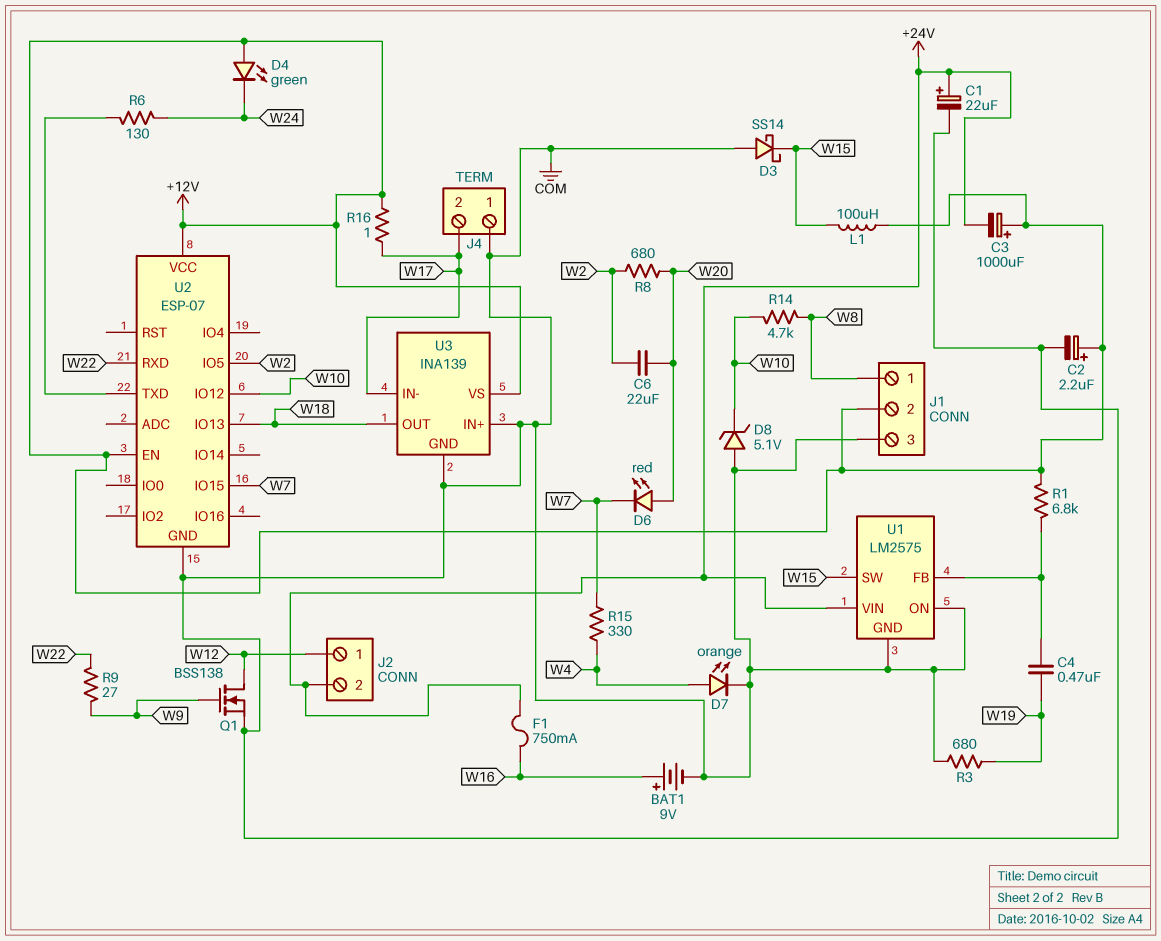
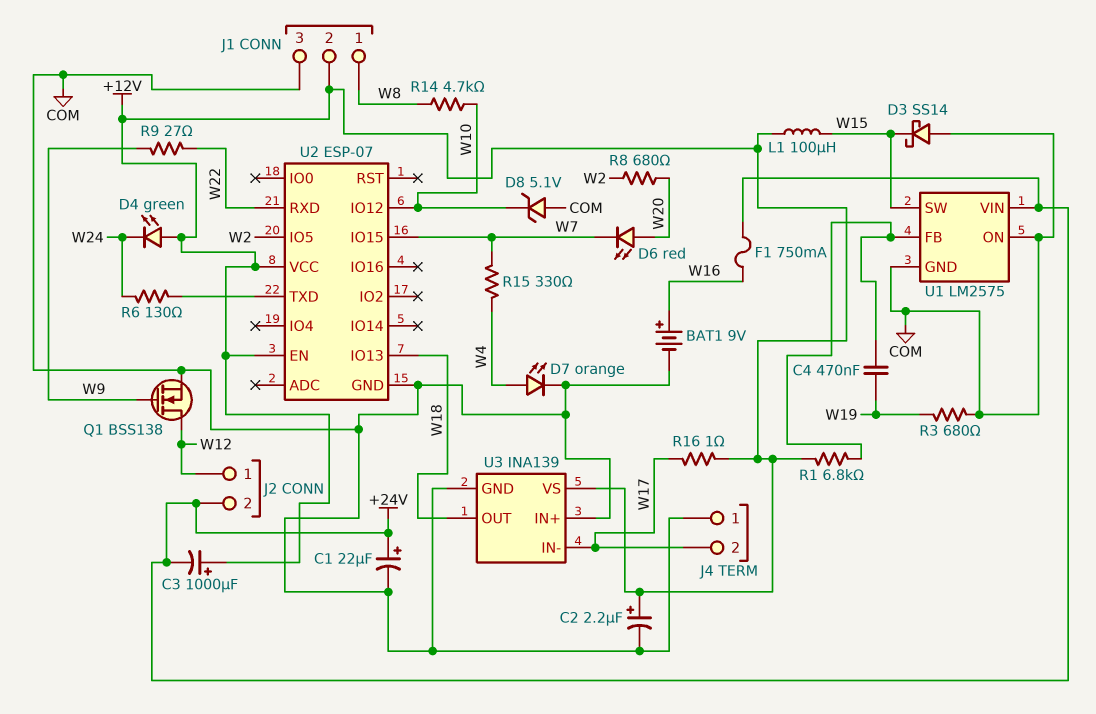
C6: 22uF (W2, W20) -> none

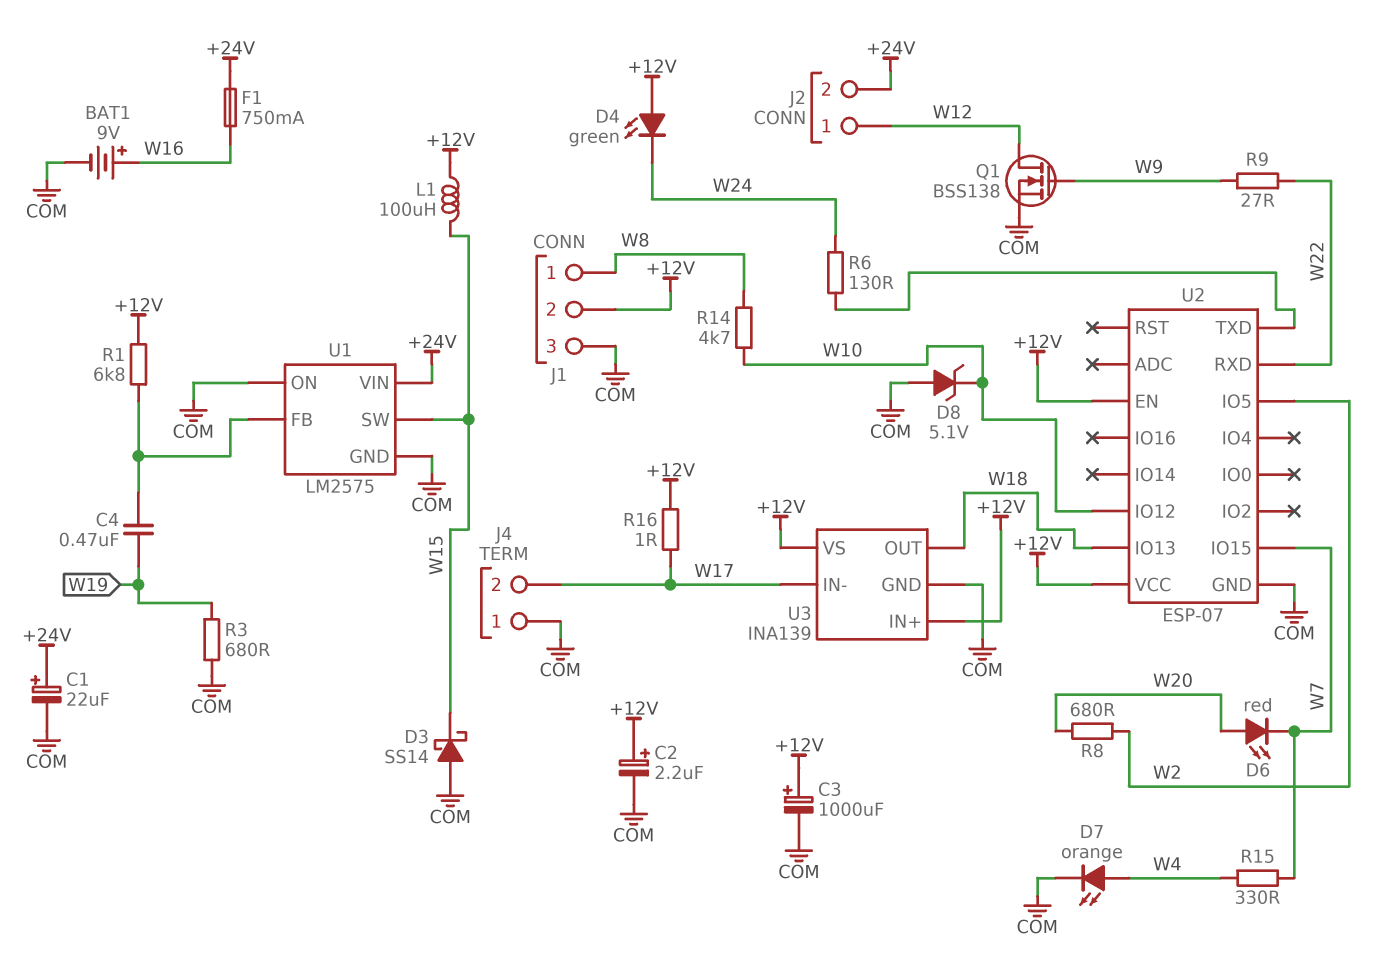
C3: 1000uF (plus +12V, minus +24V) -> 1000uF (plus +12V, minus COM)
U3 pin IN+: COM -> +12V

